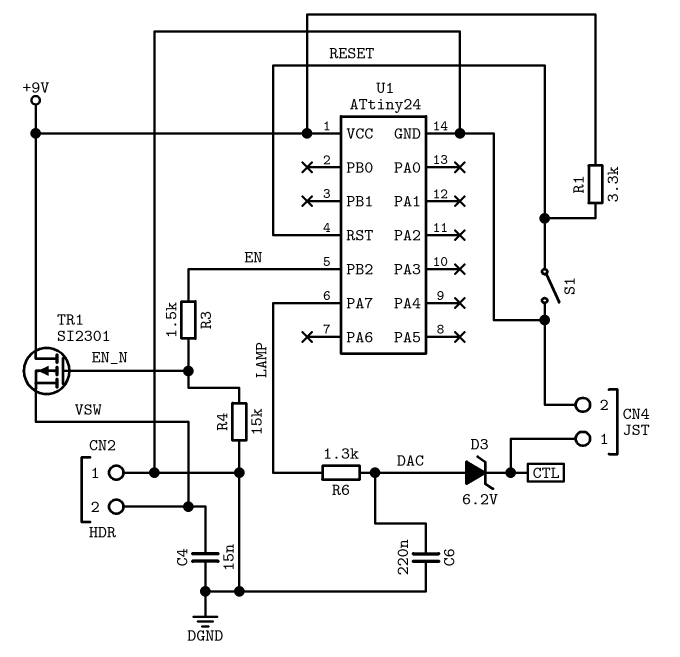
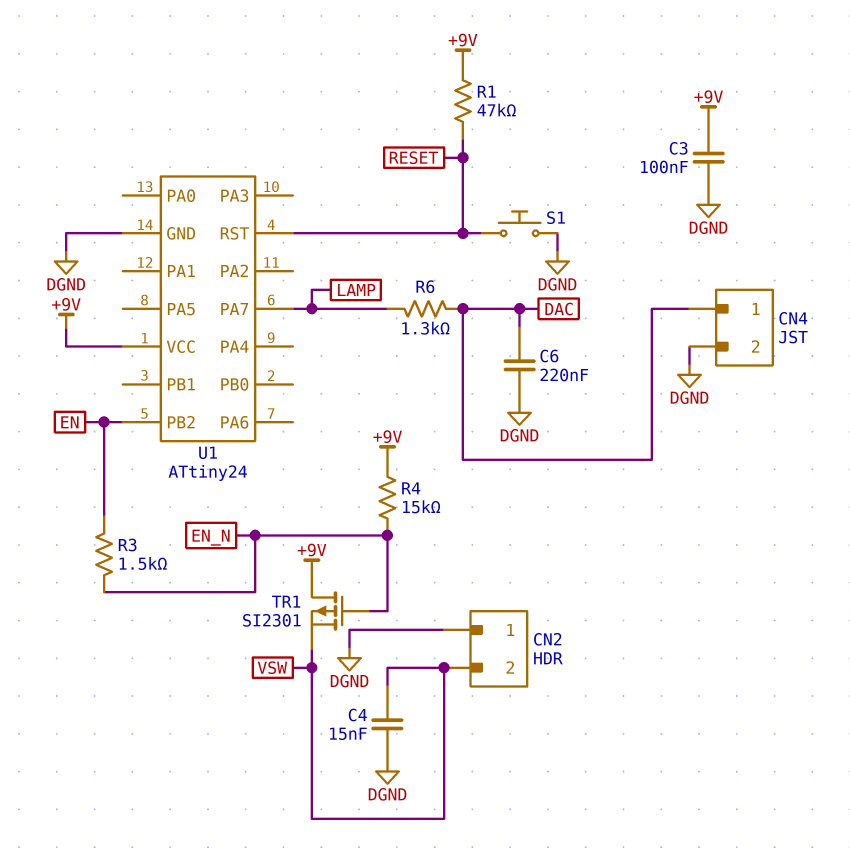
C3: none -> 100nF (+9V, DGND)
CN4 pin 1: CTL -> DAC
D3: zener 6.2V (A DAC, K CTL) -> none
R1: 3.3k (+9V, RESET) -> 47k (+9V, RESET)
R4: 15k (DGND, EN_N) -> 15k (+9V, EN_N)
S1: switch (DGND, RESET) -> button (DGND, RESET)

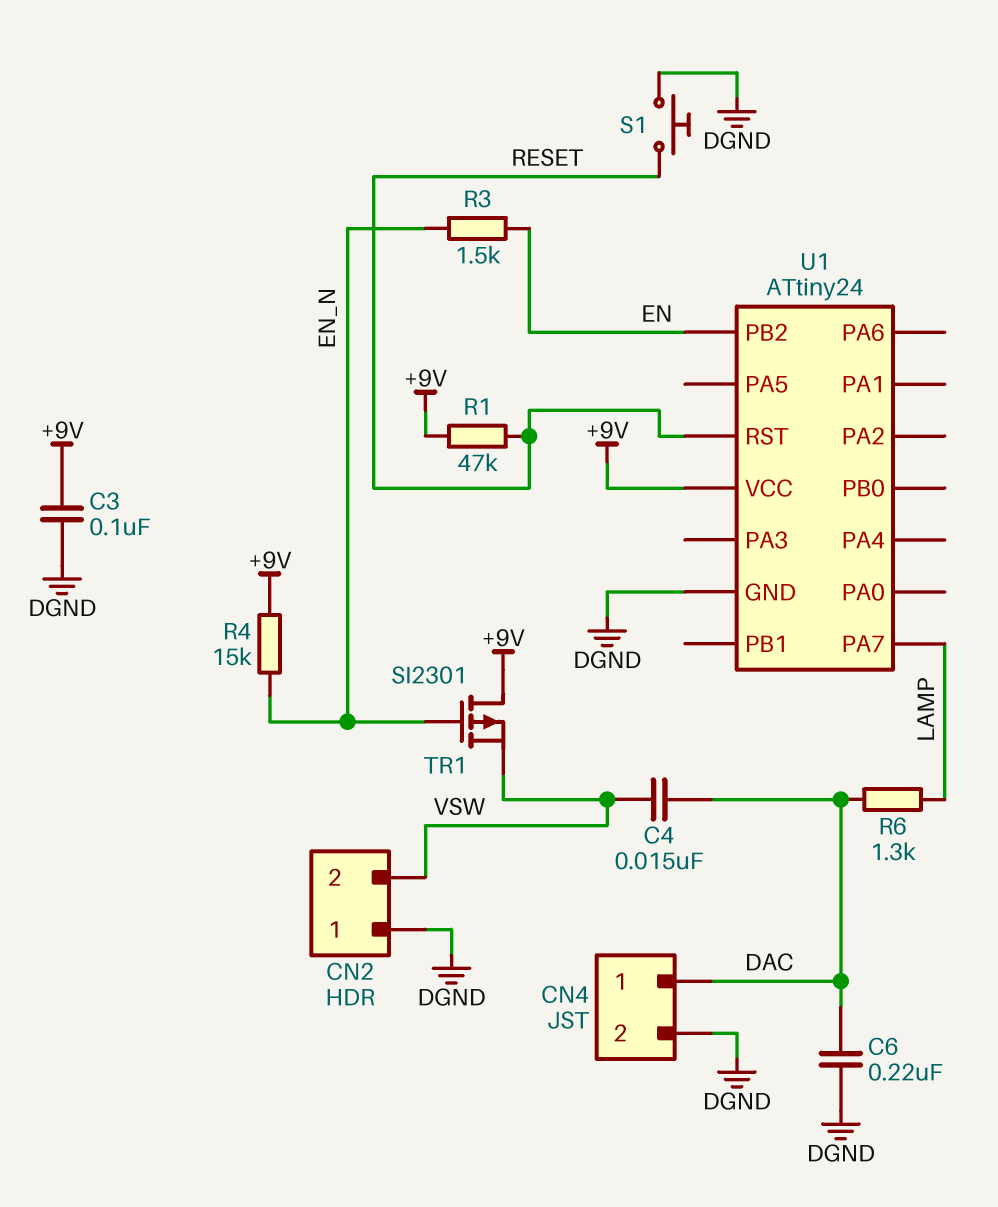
C4: 15nF (DGND, VSW) -> 15nF (DAC, VSW)

